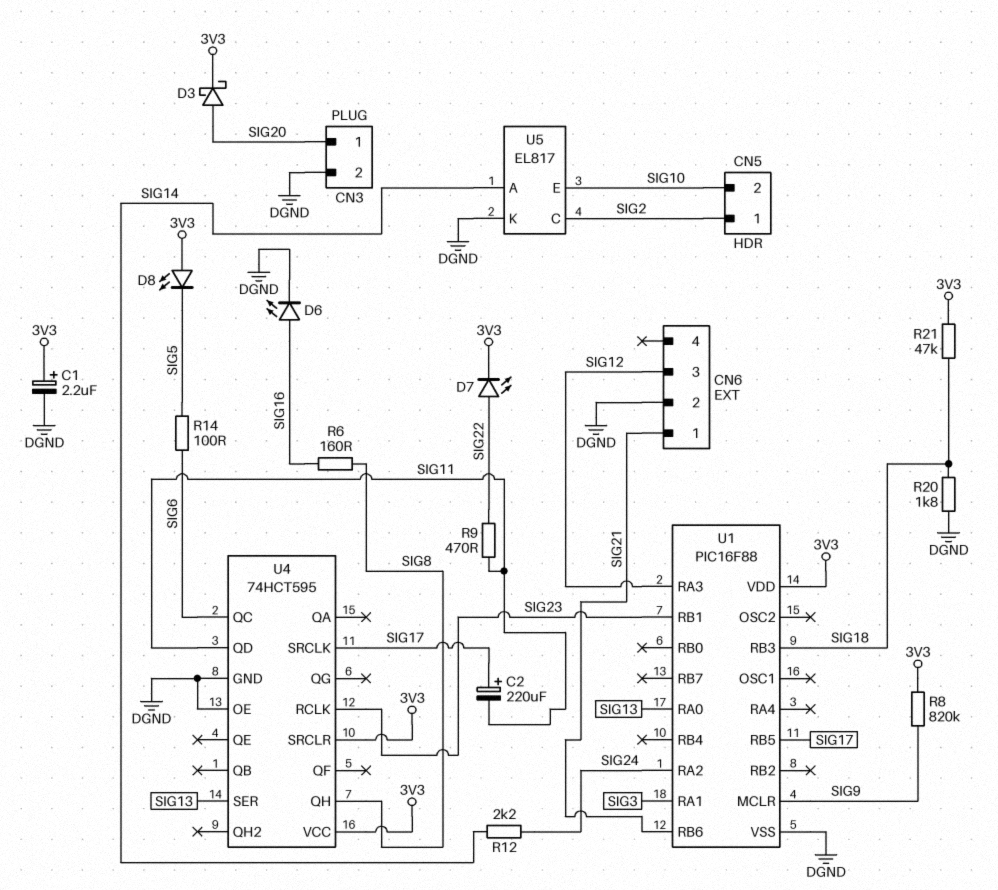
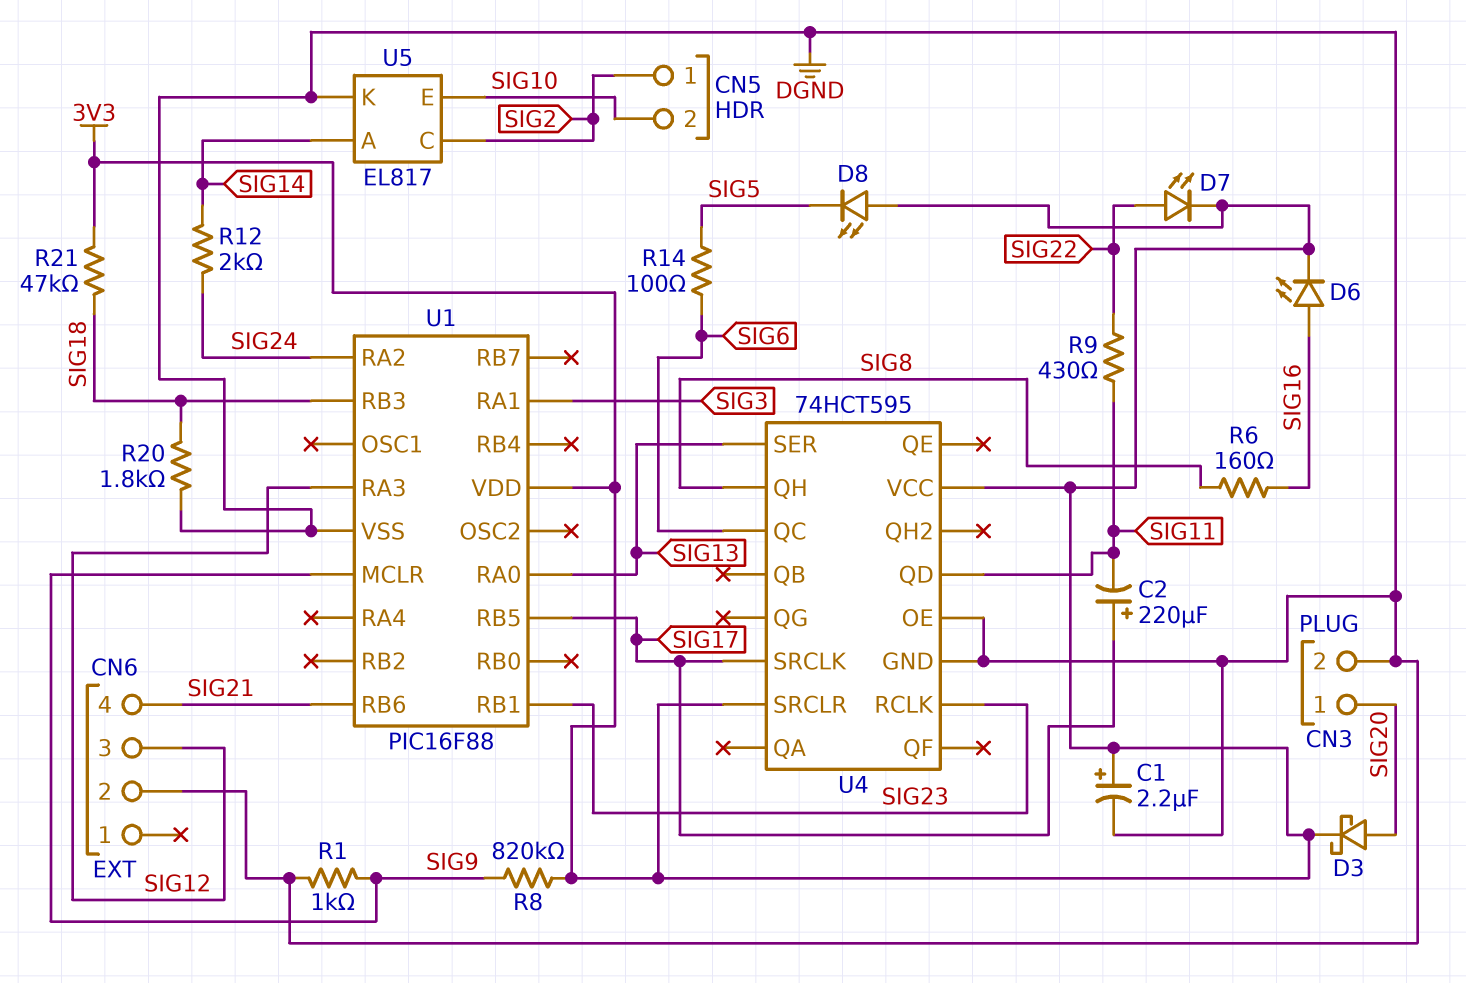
CN6 pin 1: SIG21 -> none
CN6 pin 4: none -> SIG21
D6: LED (A SIG16, K DGND) -> LED (A SIG16, K 3V3)
R1: none -> 1k (DGND, SIG9)
R9: 470 (SIG11, SIG22) -> 430 (SIG11, SIG22)
R12: 2.2k (SIG14, SIG24) -> 2k (SIG14, SIG24)

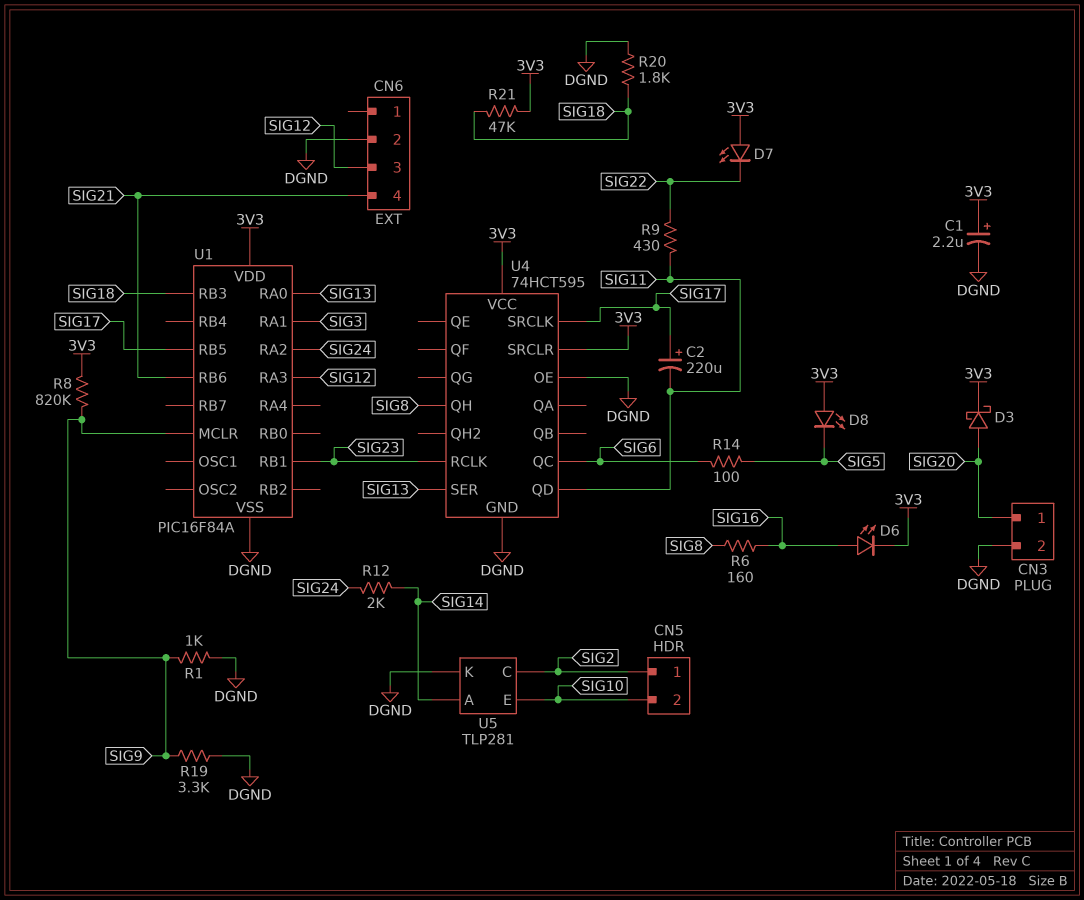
D7: LED (A SIG22, K 3V3) -> LED (A 3V3, K SIG22)
R19: none -> 3.3k (DGND, SIG9)
U1: PIC16F88 -> PIC16F84A
U5: EL817 -> TLP281

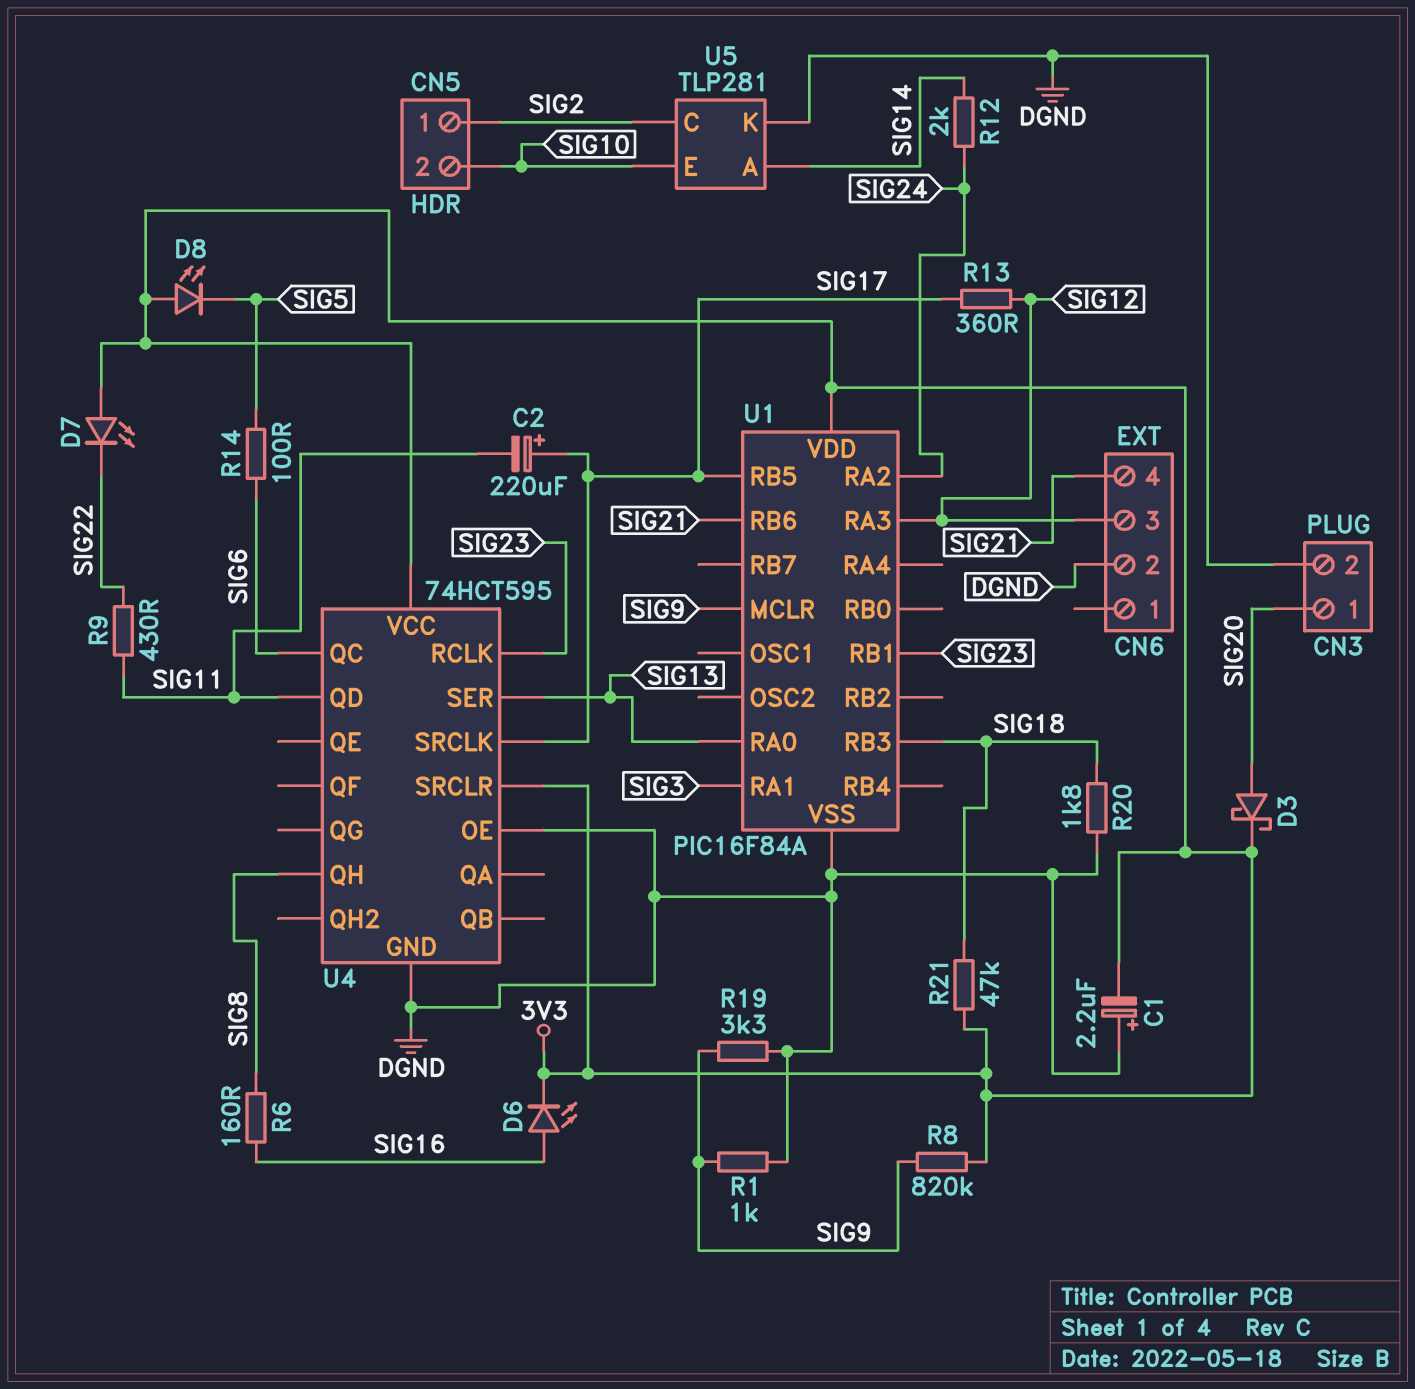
C1: 2.2uF (plus 3V3, minus DGND) -> 2.2uF (plus DGND, minus 3V3)
R13: none -> 360 (SIG12, SIG17)

